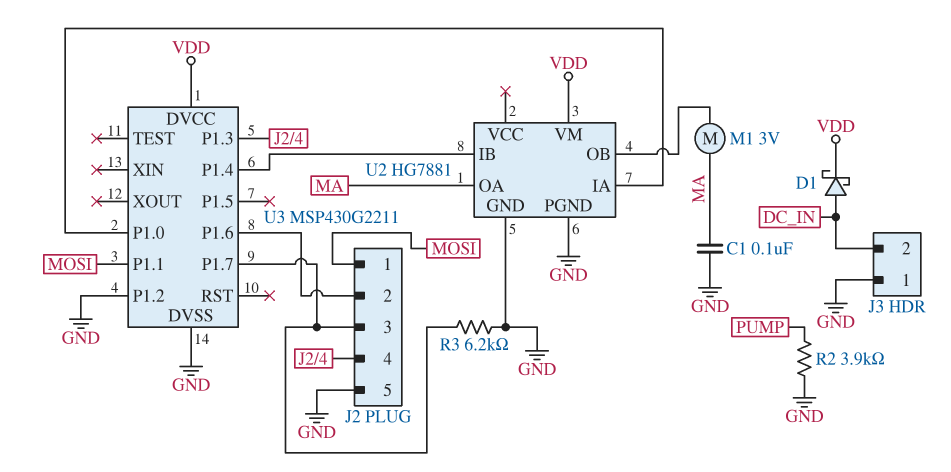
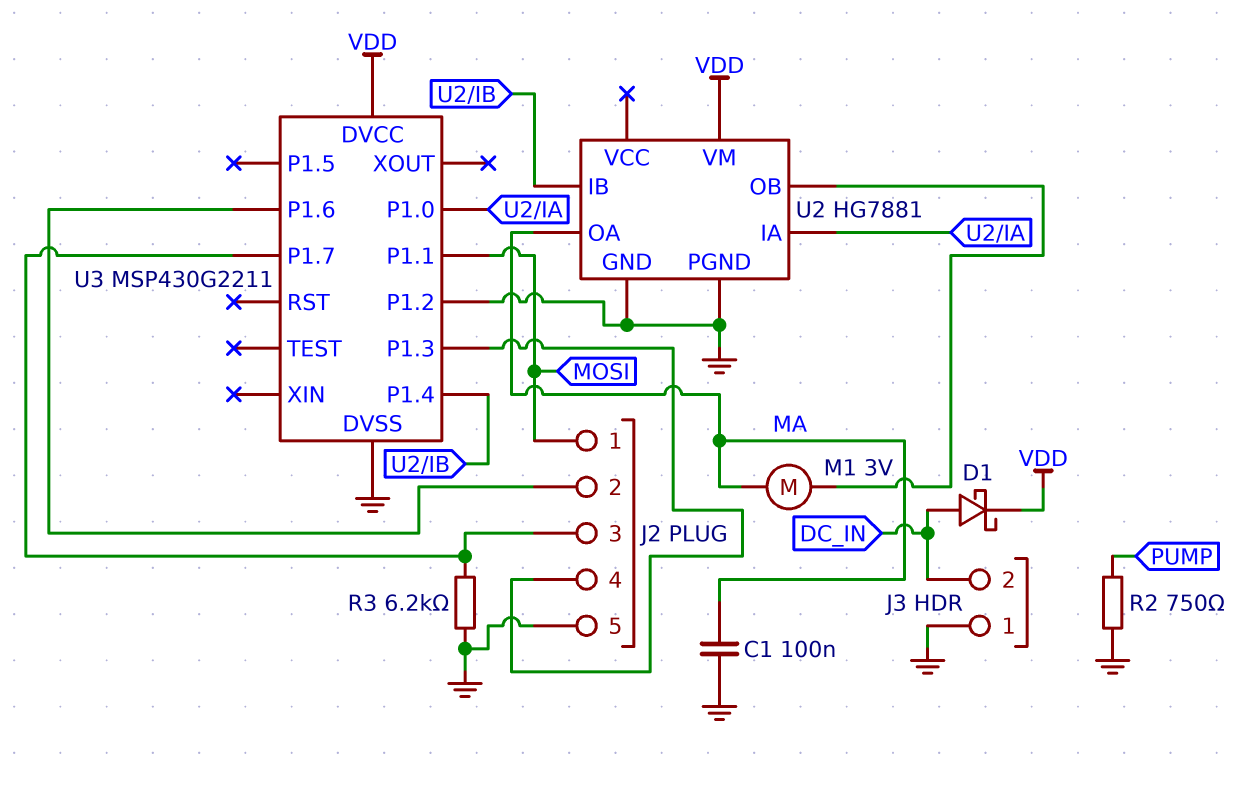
R2: 3.9k (GND, PUMP) -> 750 (GND, PUMP)

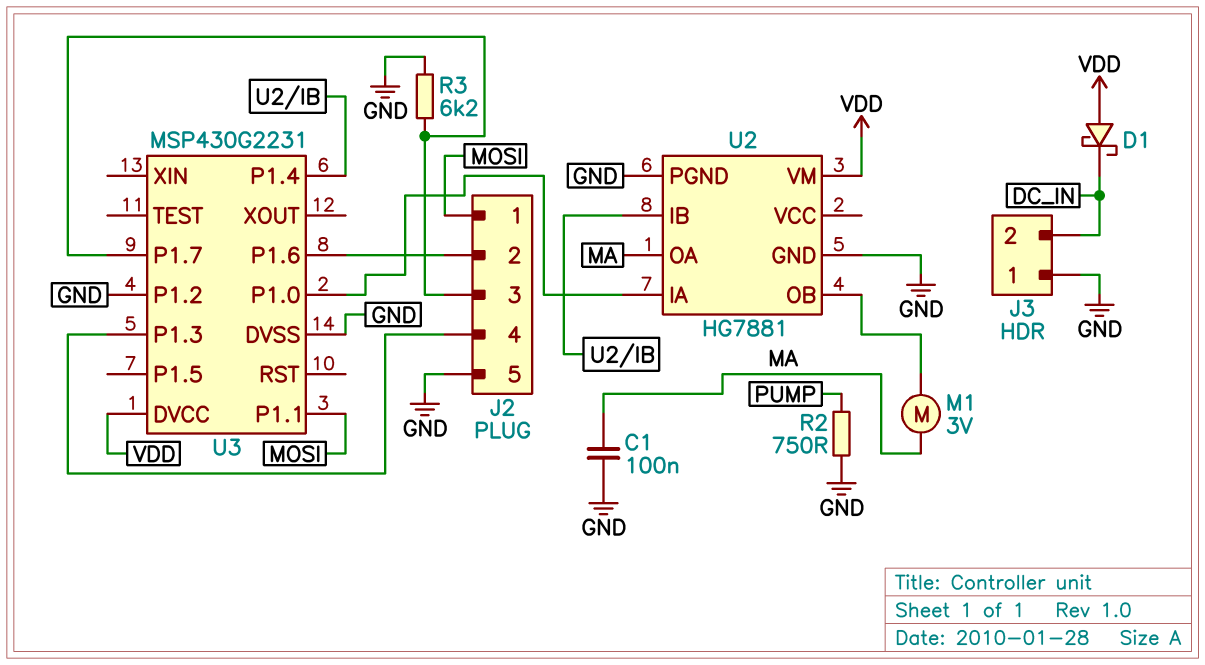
D1: schottky (A DC_IN, K VDD) -> schottky (A VDD, K DC_IN)
U3: MSP430G2211 -> MSP430G2231

